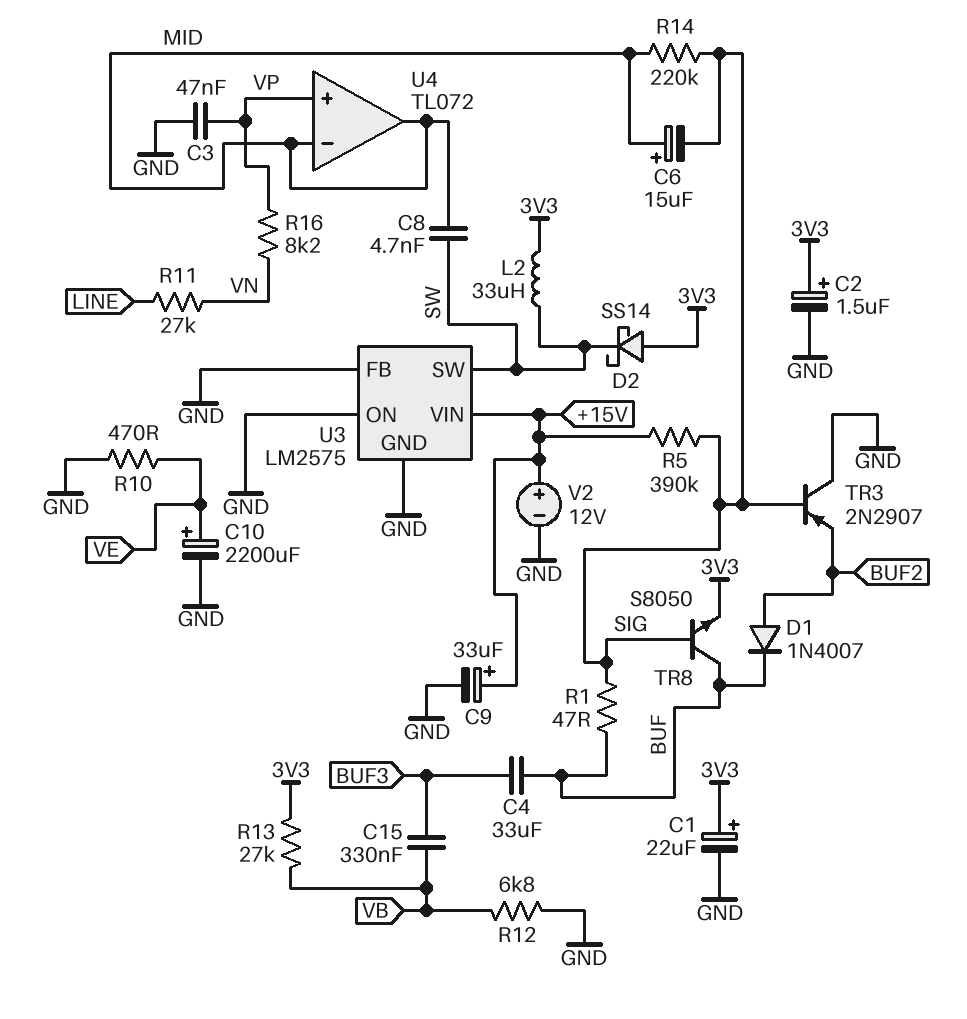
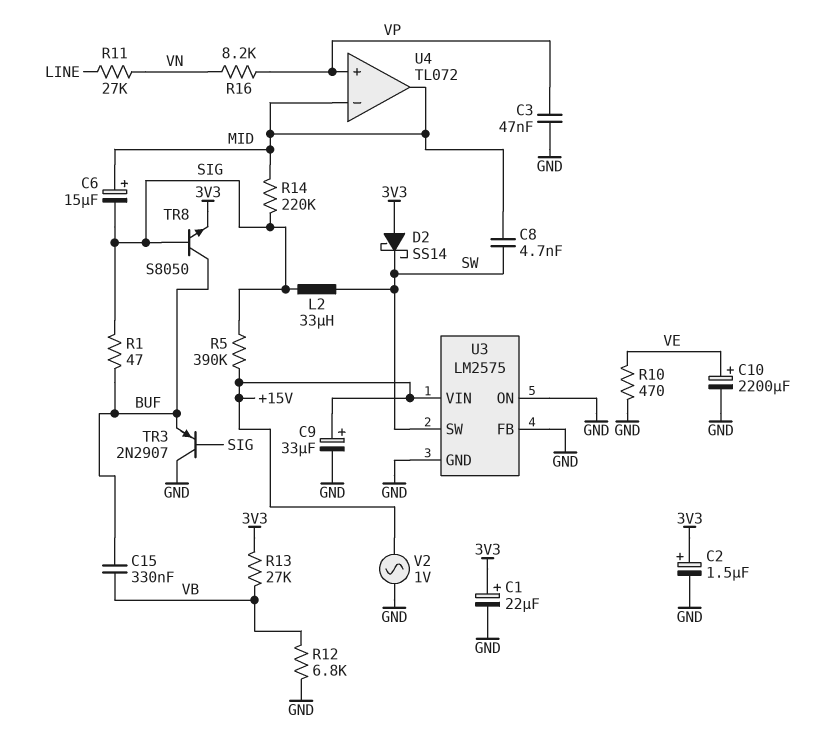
C4: 33uF (BUF, BUF3) -> none
C15: 330nF (BUF3, VB) -> 330nF (BUF, VB)
D1: diode 1N4007 (A BUF2, K BUF) -> none
L2: 33uH (3V3, SW) -> 33uH (SIG, SW)
TR3: PNP 2N2907 (B SIG, C GND, E BUF2) -> PNP 2N2907 (B SIG, C GND, E BUF)
V2: 12V (plus +15V, minus GND) -> AC 1V (+15V, GND)

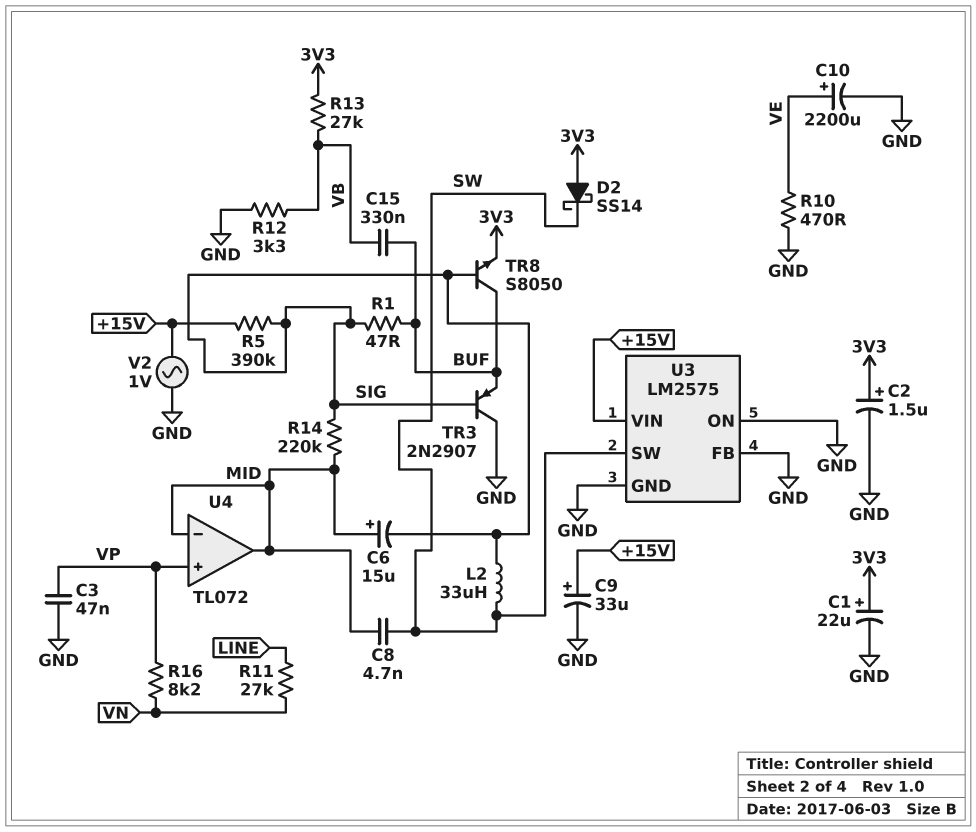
R12: 6.8k (GND, VB) -> 3.3k (GND, VB)

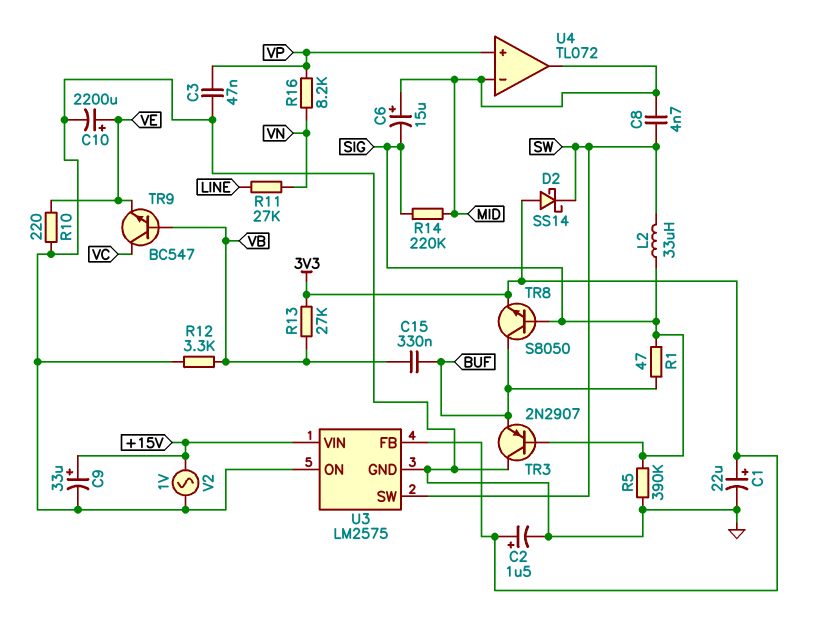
R5: 390k (+15V, SIG) -> 390k (GND, SIG)
R10: 470 (GND, VE) -> 220 (GND, VE)
TR9: none -> NPN BC547 (B VB, C VC, E VE)
U3 pin FB: GND -> 3V3

